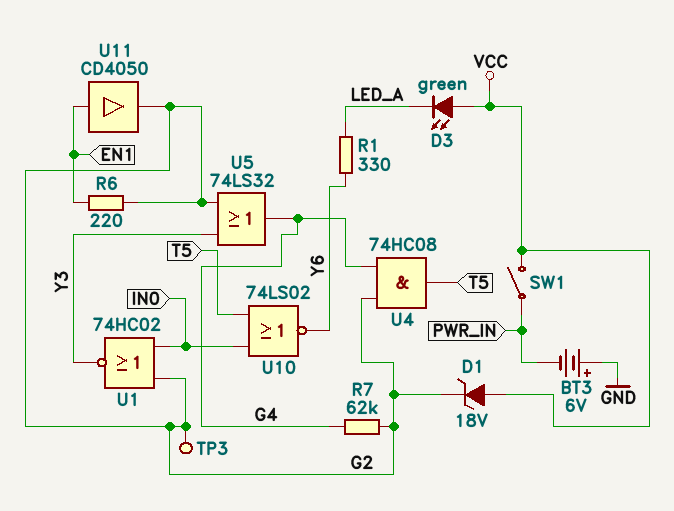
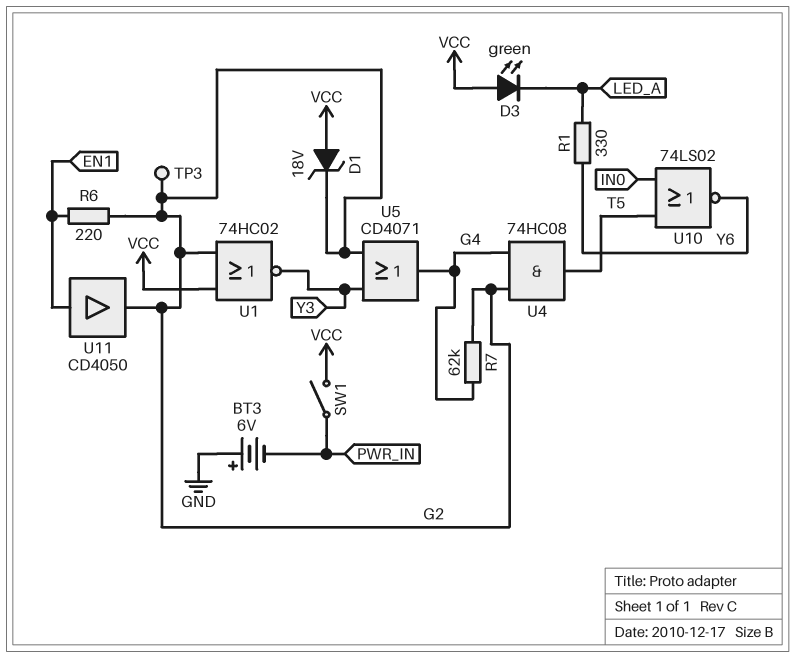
U1: NOR 74HC02 (in G2, in IN0, out Y3) -> NOR 74HC02 (in G2, in VCC, out Y3)
U5: OR 74LS32 (in G2, in Y3, out G4) -> OR CD4071 (in G2, in Y3, out G4)

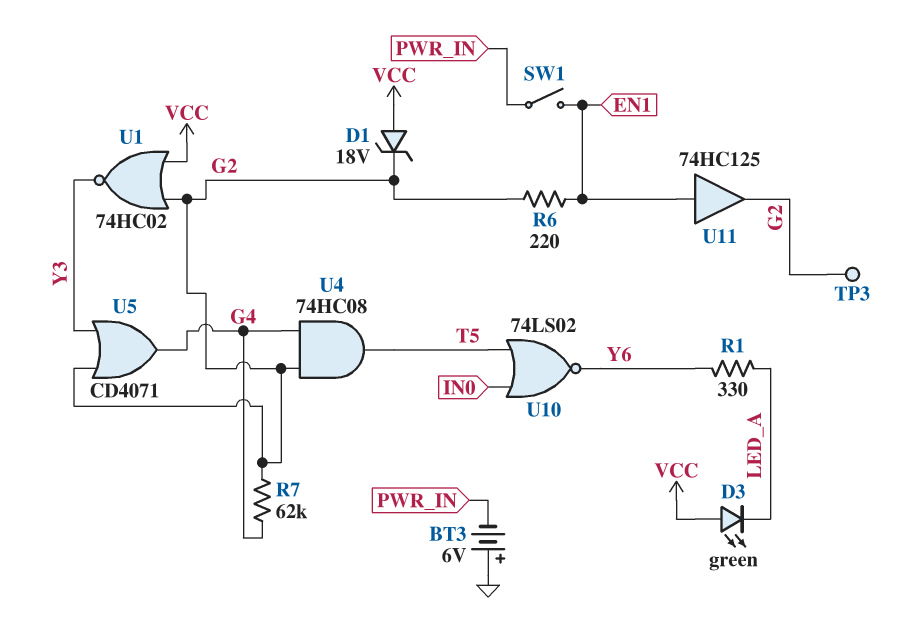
SW1: switch (PWR_IN, VCC) -> switch (EN1, PWR_IN)
U11: buffer CD4050 (in EN1, out G2) -> buffer 74HC125 (in EN1, out G2)

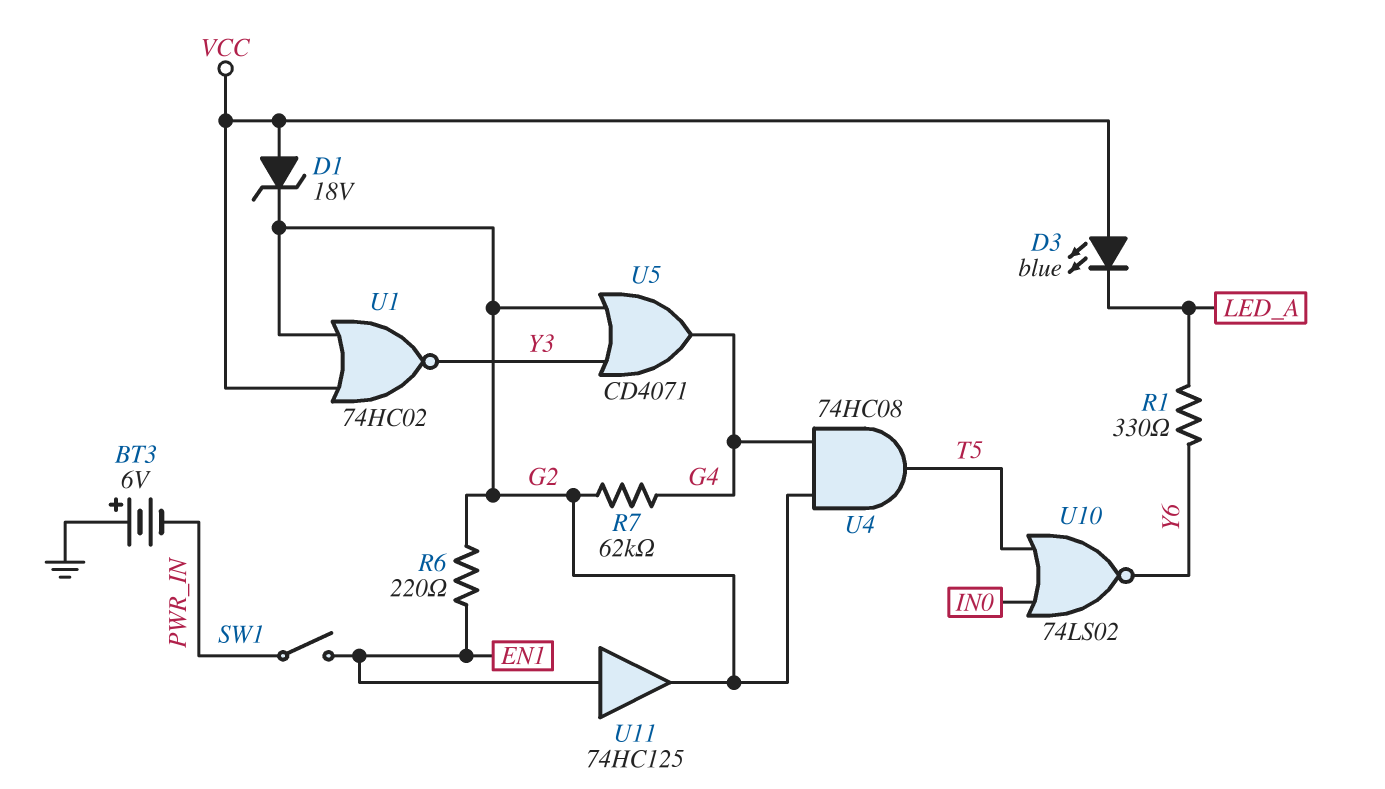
D3: LED green (A VCC, K LED_A) -> LED blue (A VCC, K LED_A)
TP3: test point (G2) -> none

